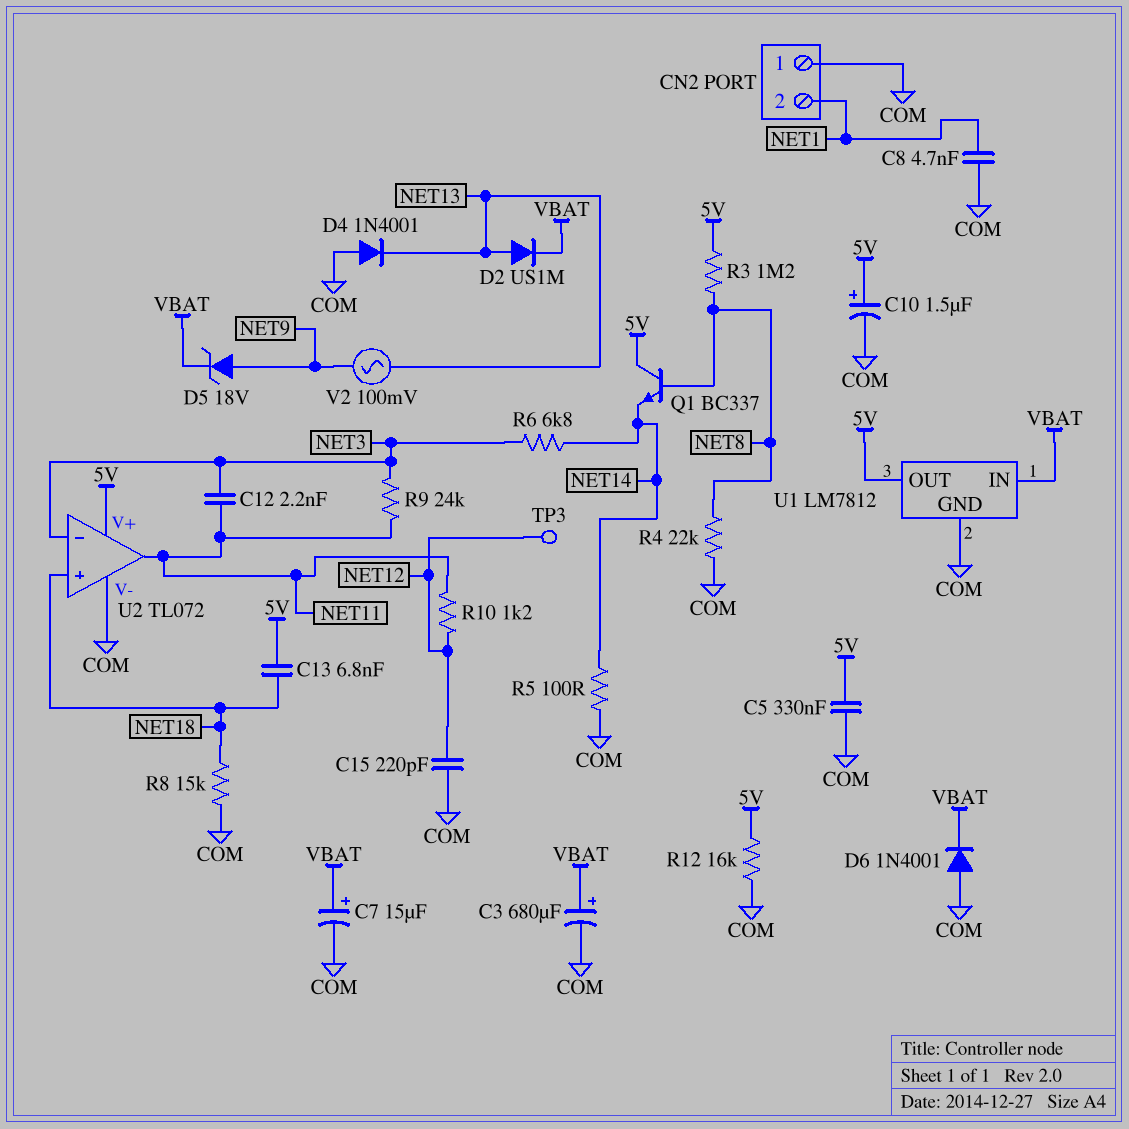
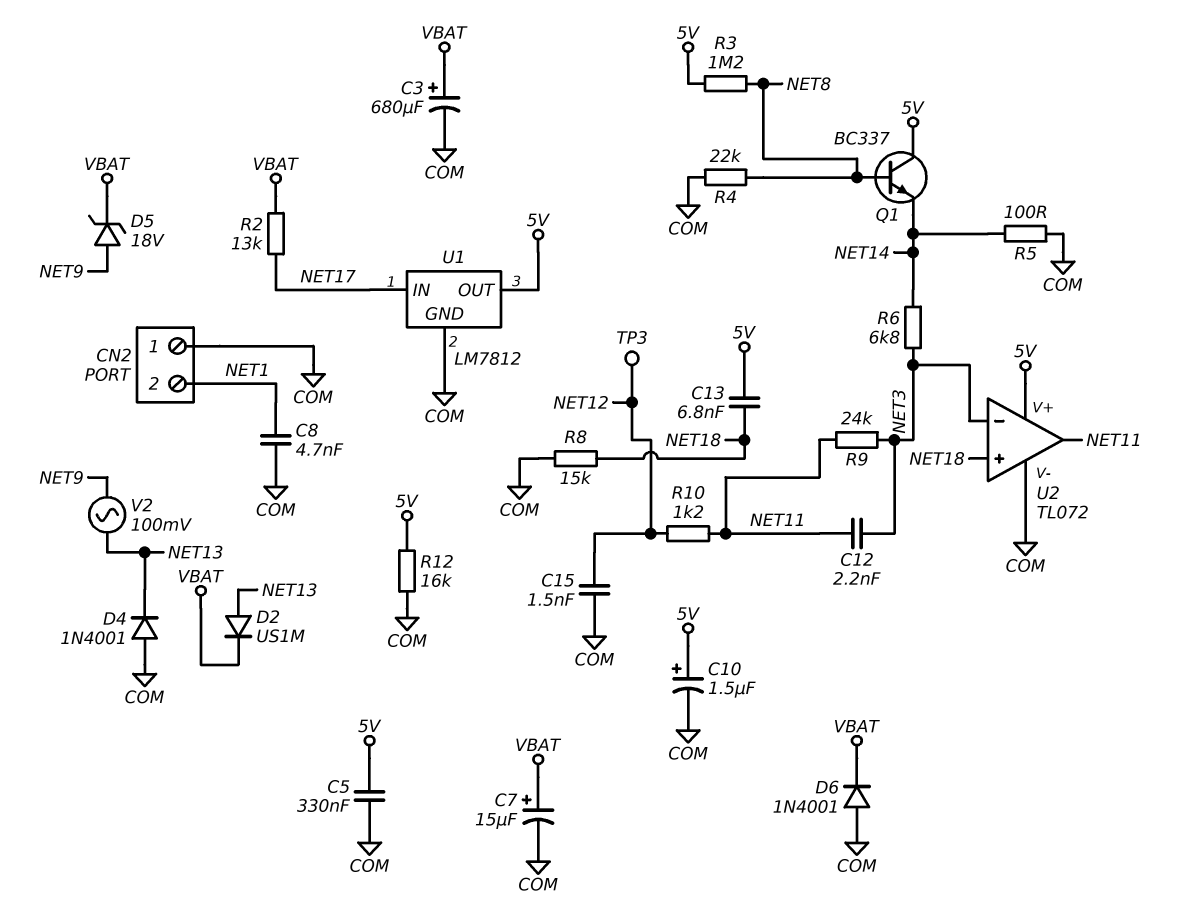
C15: 220pF (COM, NET12) -> 1.5nF (COM, NET12)
R2: none -> 13k (NET17, VBAT)
U1 pin IN: VBAT -> NET17

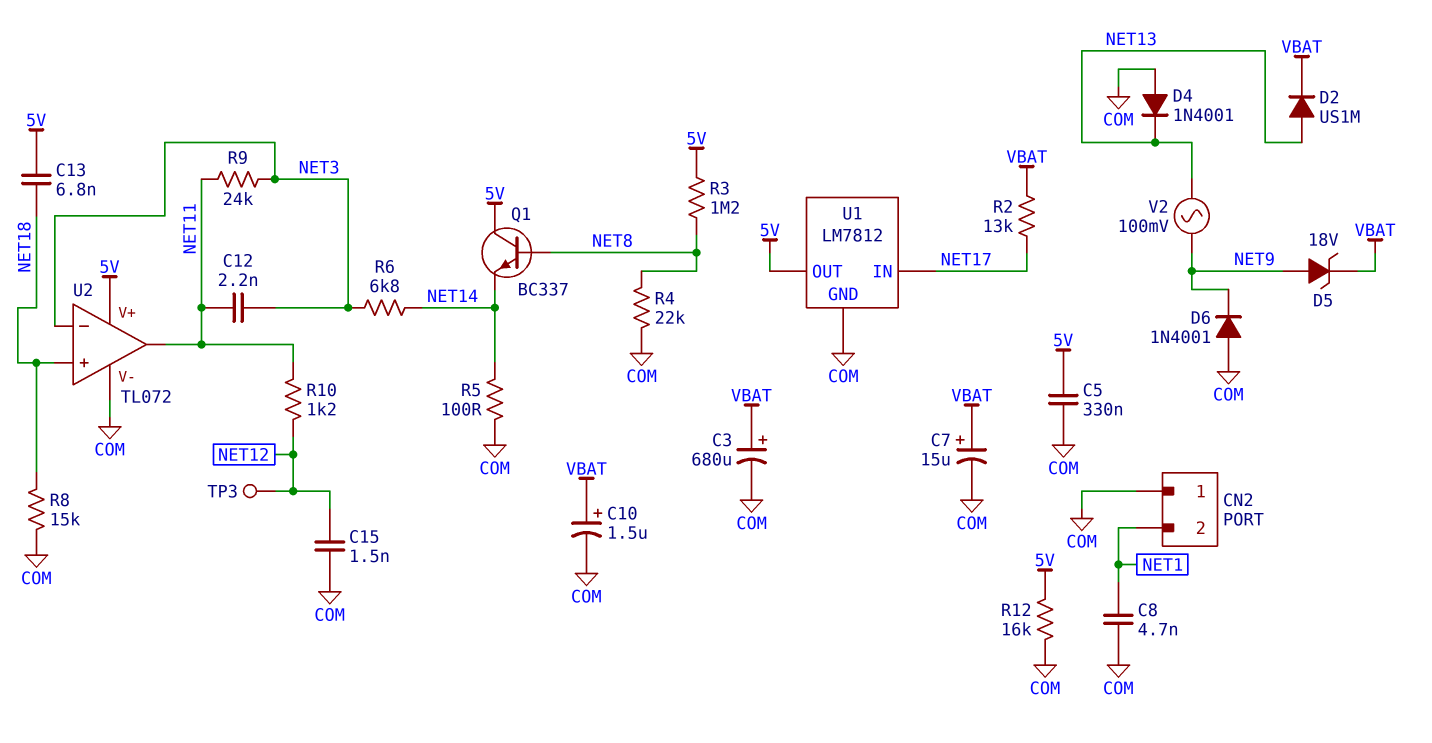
C10: 1.5uF (plus 5V, minus COM) -> 1.5uF (plus VBAT, minus COM)
D6: diode 1N4001 (A COM, K VBAT) -> diode 1N4001 (A COM, K NET9)

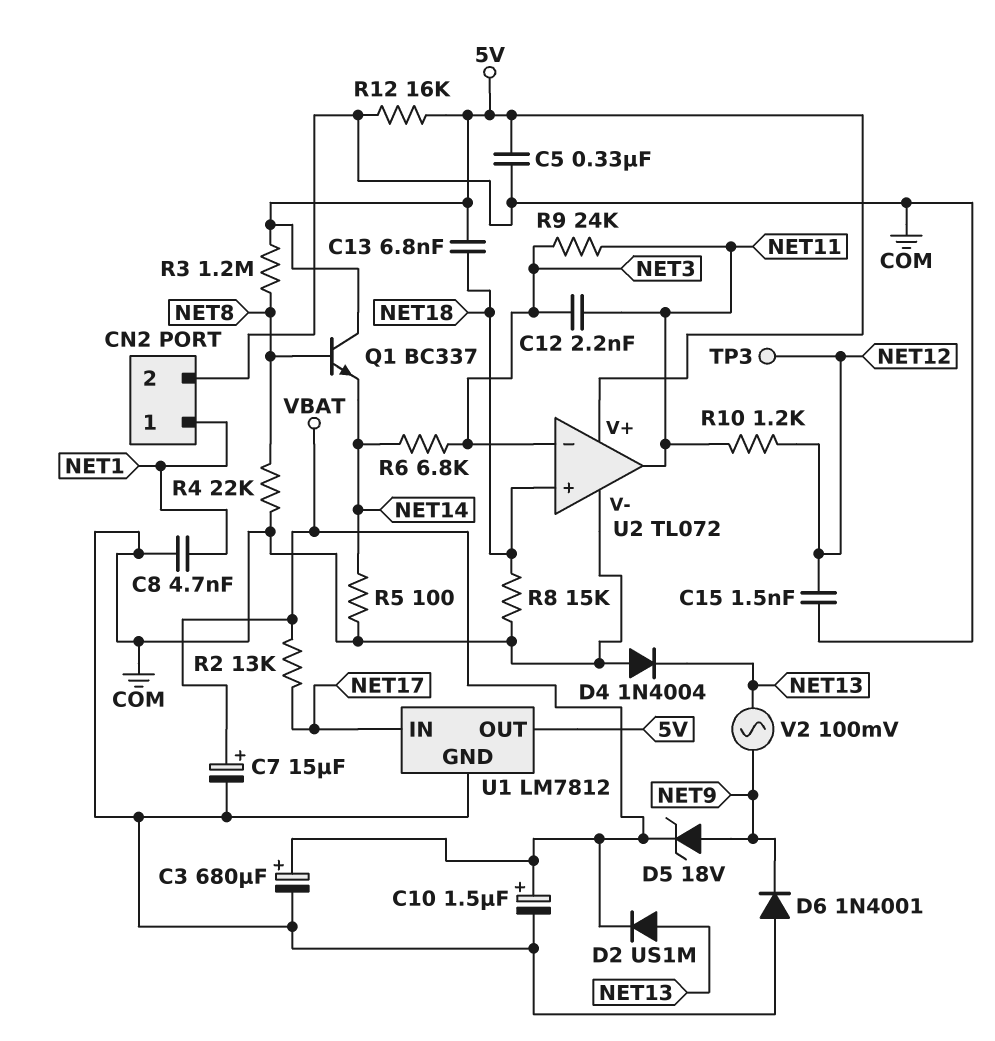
CN2 pin 1: COM -> NET1
CN2 pin 2: NET1 -> COM
D4: diode 1N4001 (A COM, K NET13) -> diode 1N4004 (A COM, K NET13)

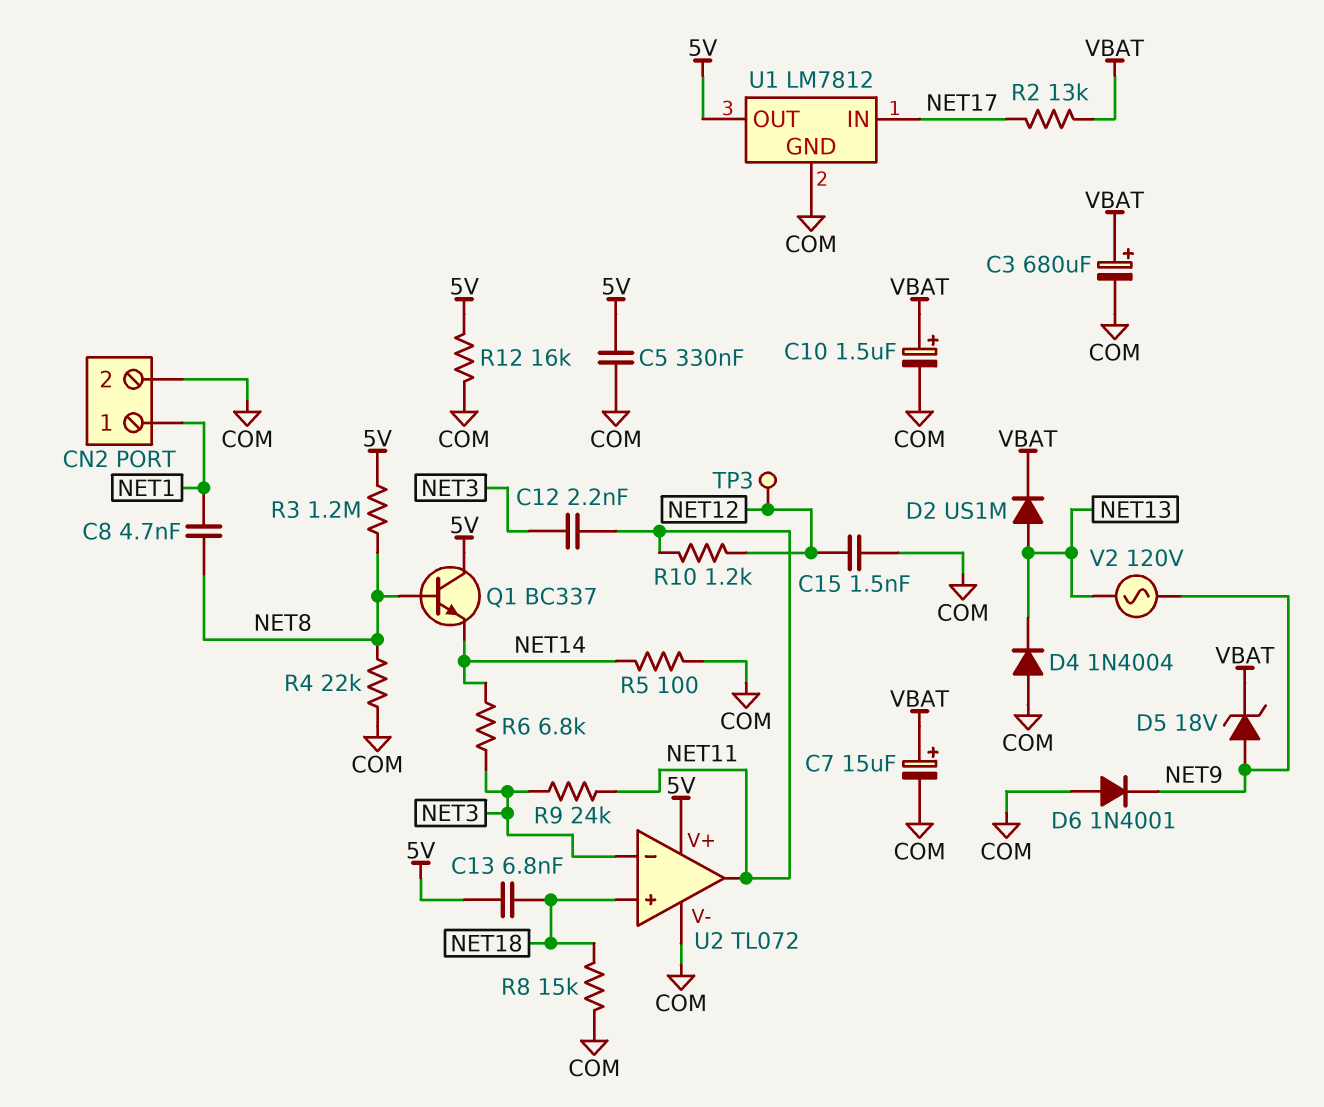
C8: 4.7nF (COM, NET1) -> 4.7nF (NET1, NET8)
V2: AC 100mV (NET9, NET13) -> AC 120V (NET9, NET13)

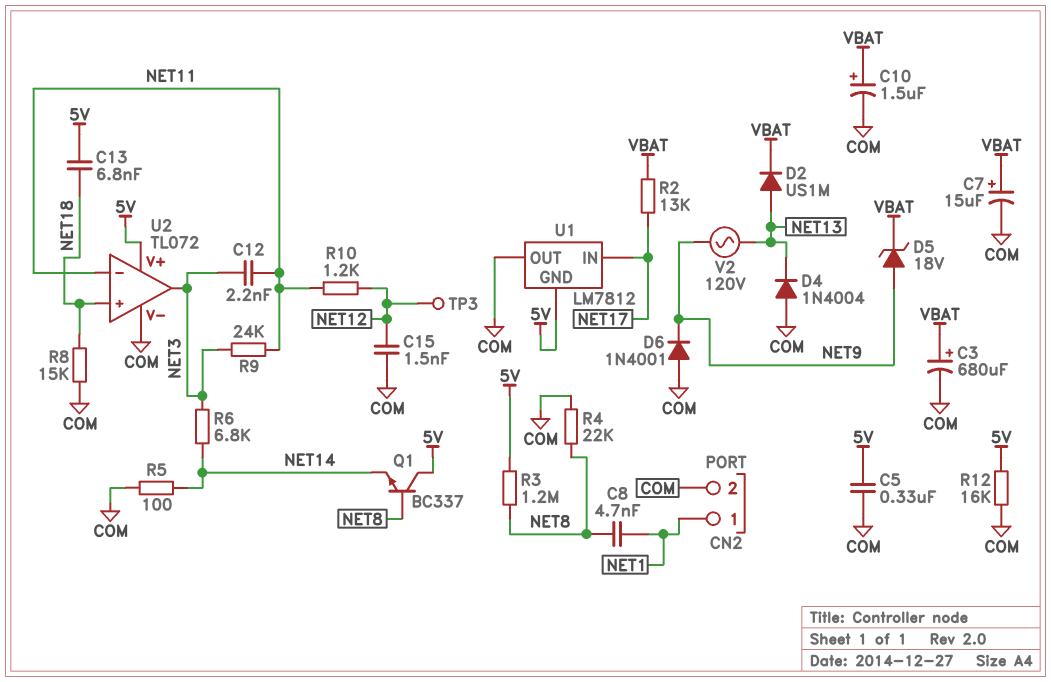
U1 pin GND: COM -> 5V
U1 pin OUT: 5V -> COM
U2 pin in-: NET3 -> NET11
U2 pin out: NET11 -> NET3

